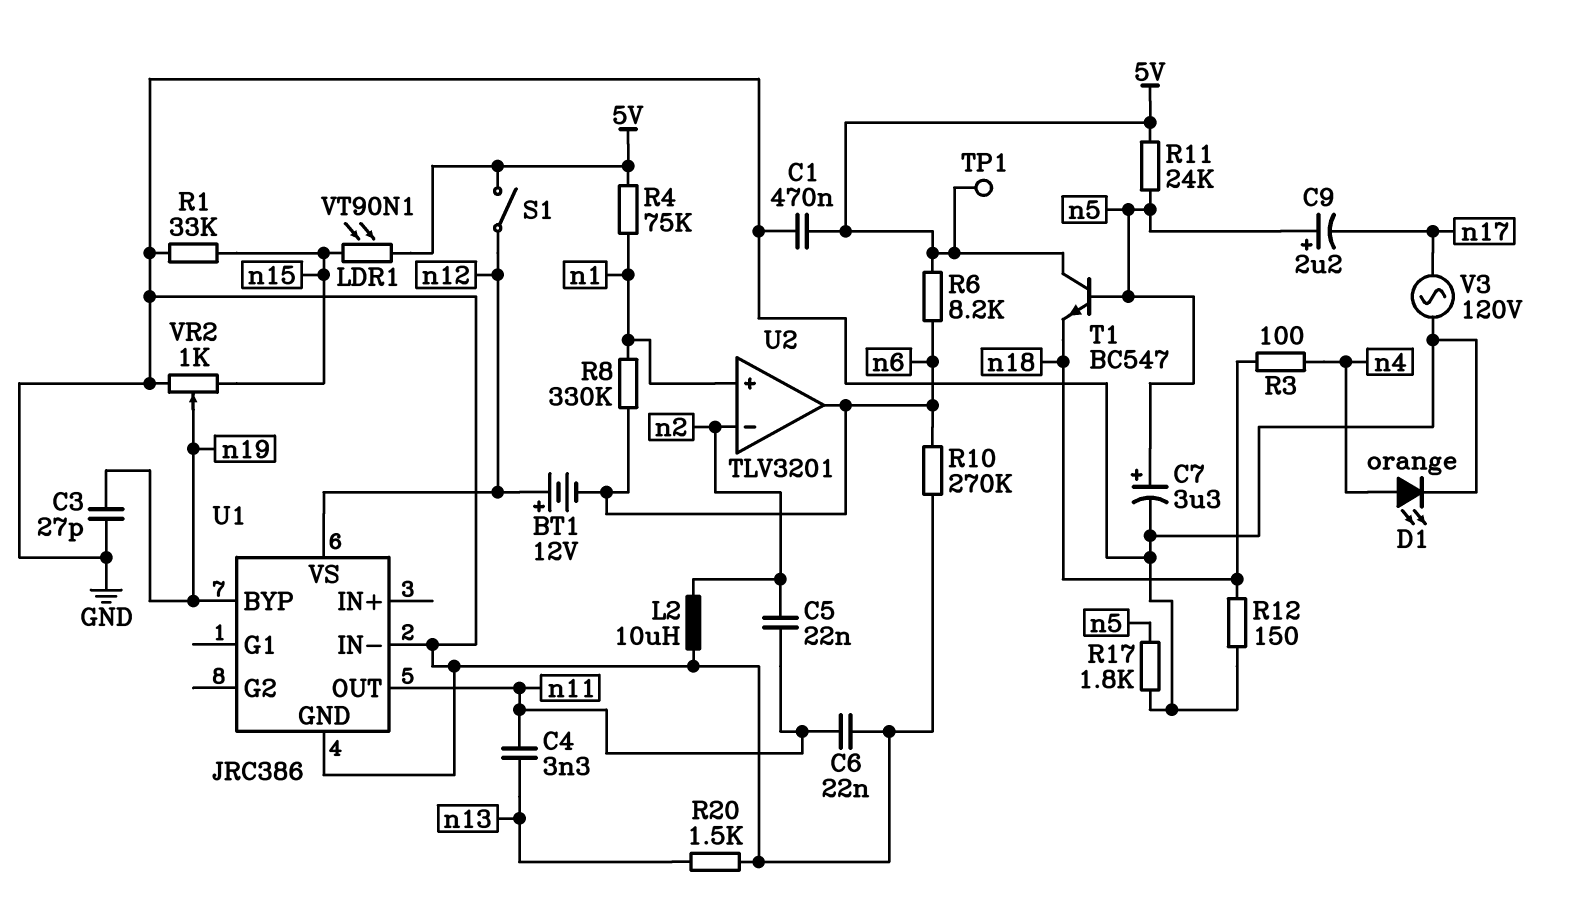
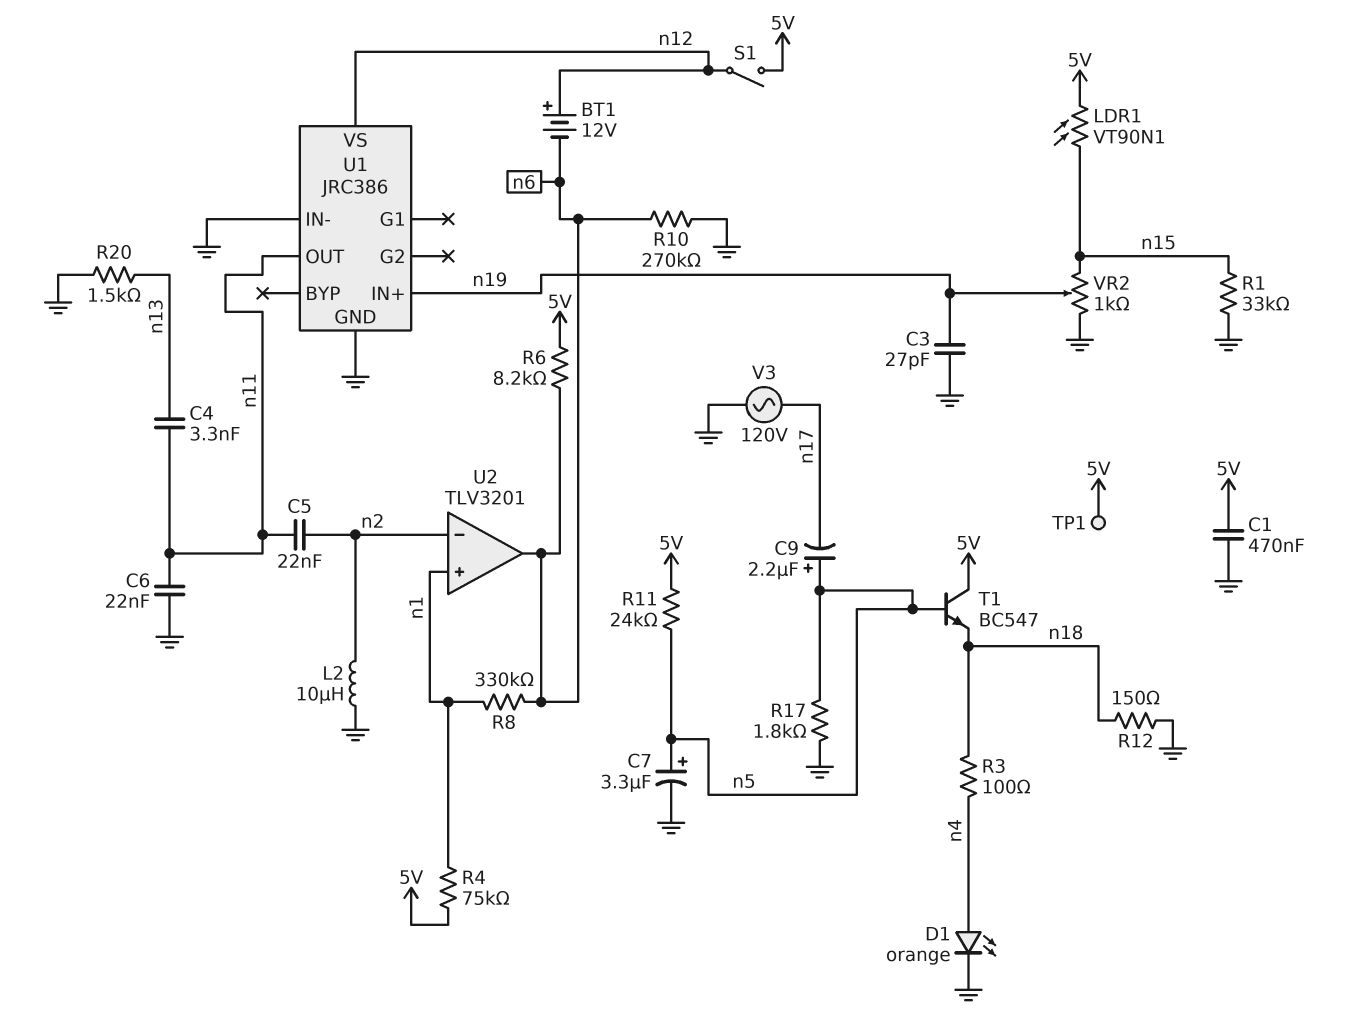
U1 pin BYP: n19 -> none
U1 pin IN+: none -> n19

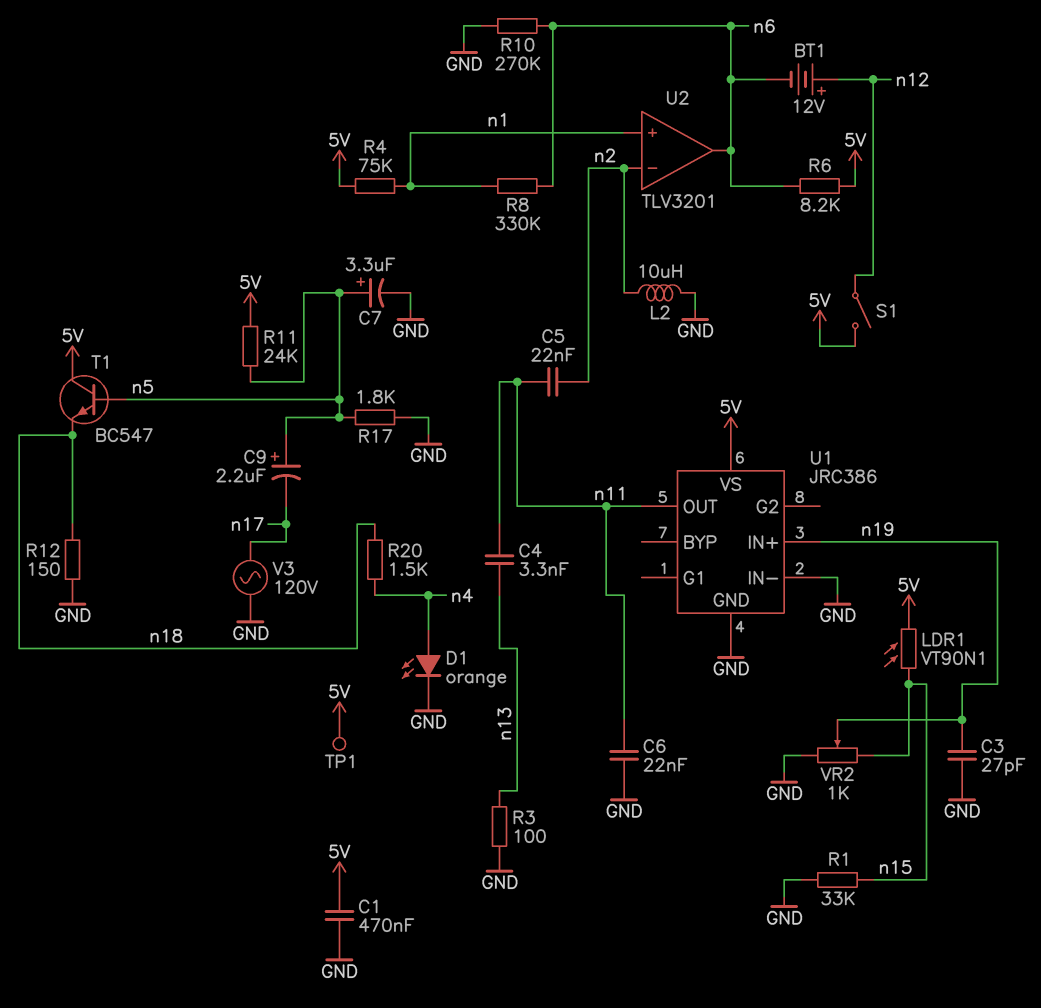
R3: 100 (n4, n18) -> 100 (GND, n13)
R20: 1.5k (GND, n13) -> 1.5k (n4, n18)
U1 pin VS: n12 -> 5V

